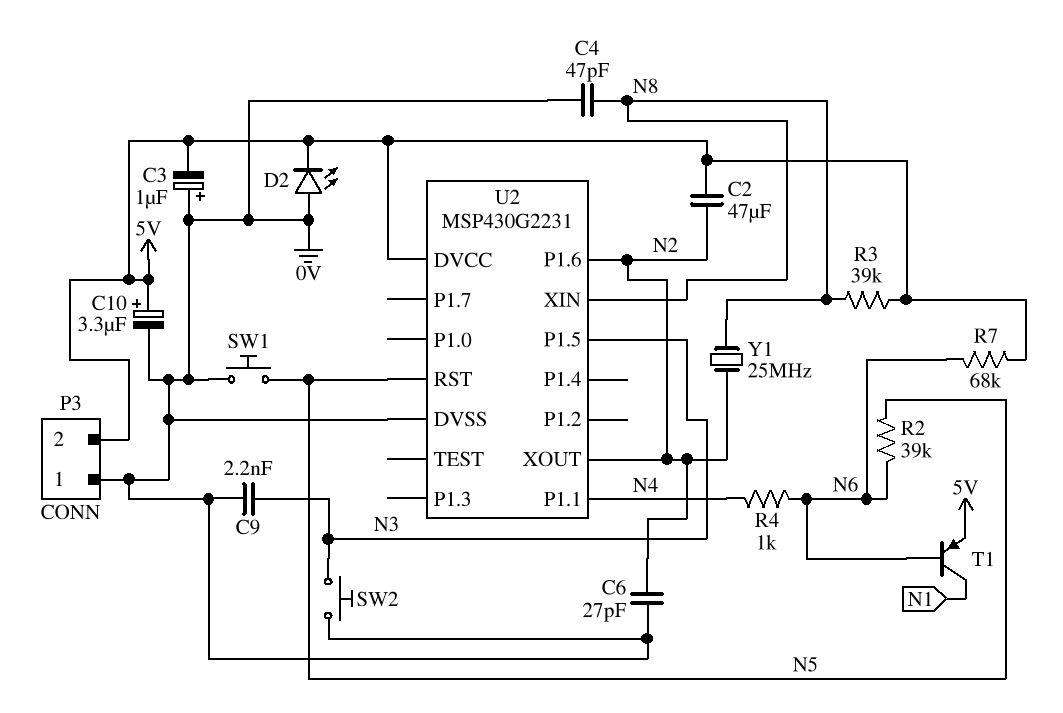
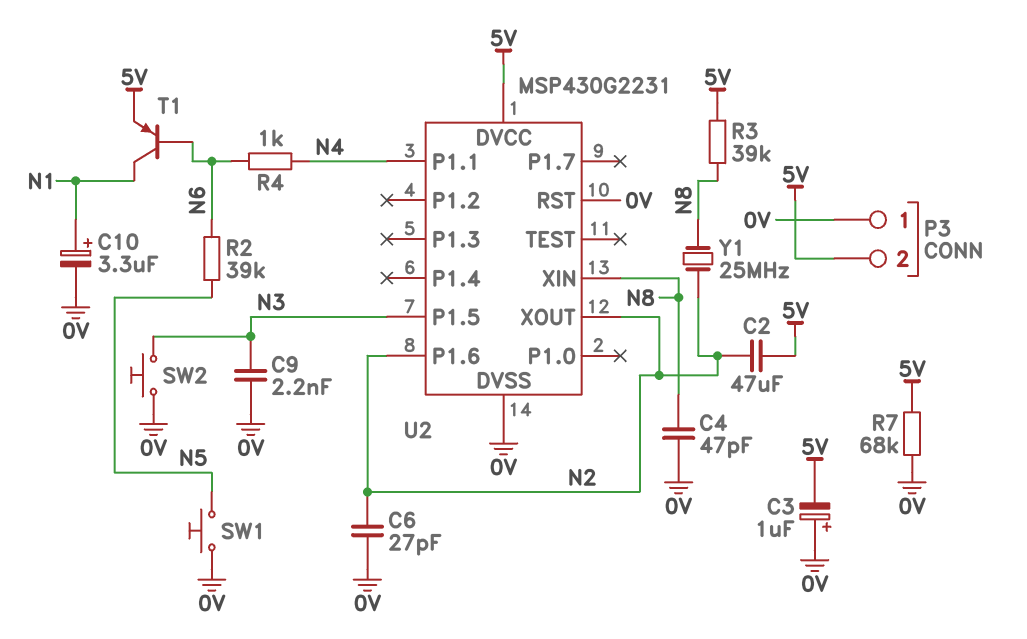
C10: 3.3uF (plus 5V, minus 0V) -> 3.3uF (plus N1, minus 0V)
D2: LED (A 0V, K 5V) -> none
R7: 68k (5V, N6) -> 68k (0V, 5V)
U2 pin RST: N5 -> 0V

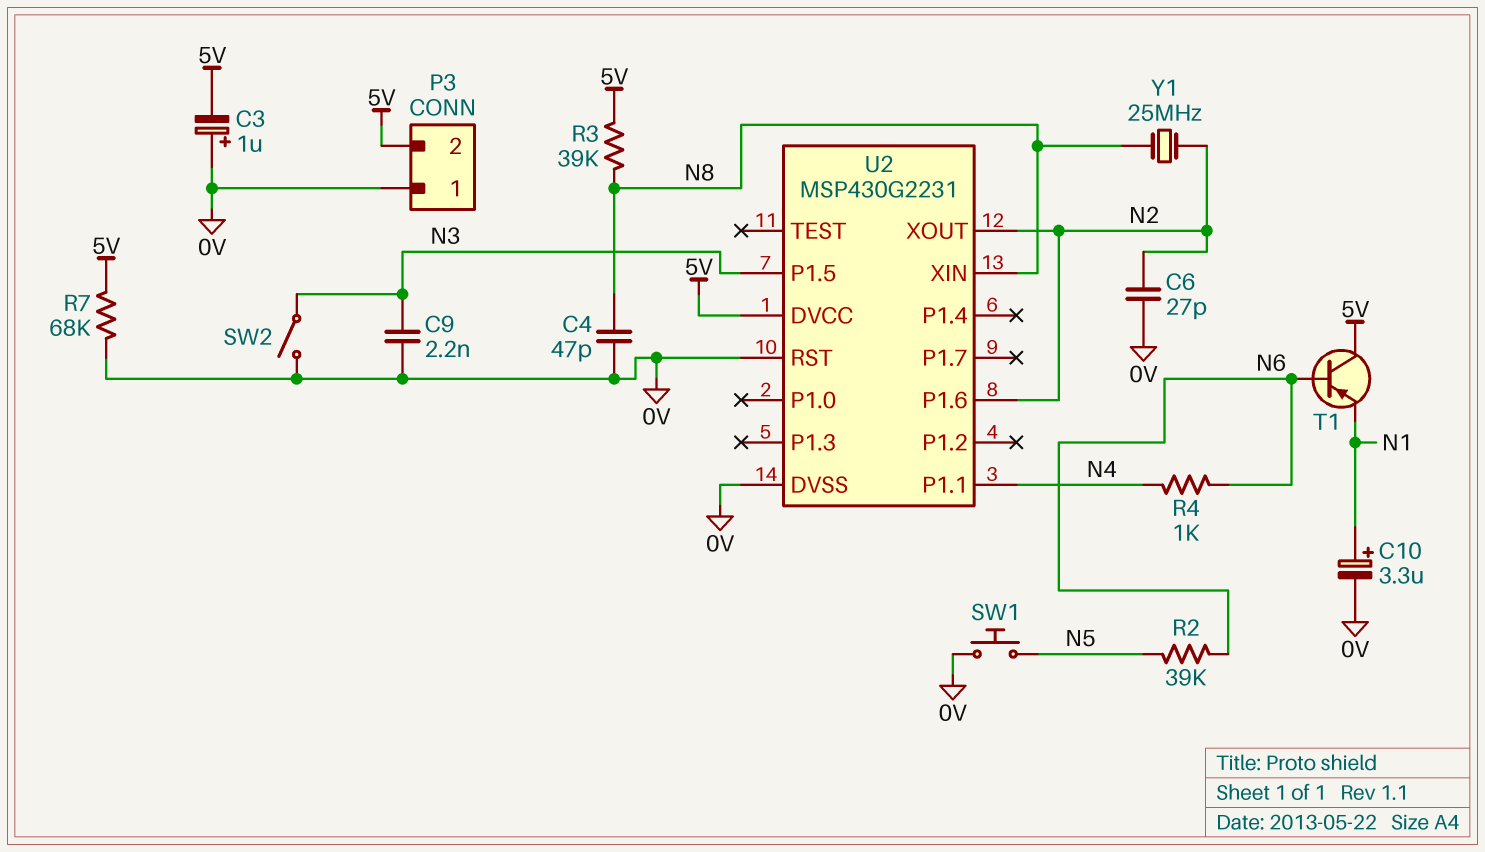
C2: 47uF (5V, N2) -> none
SW2: button (0V, N3) -> switch (0V, N3)
T1: PNP (B N6, C N1, E 5V) -> PNP (B N6, C 5V, E N1)

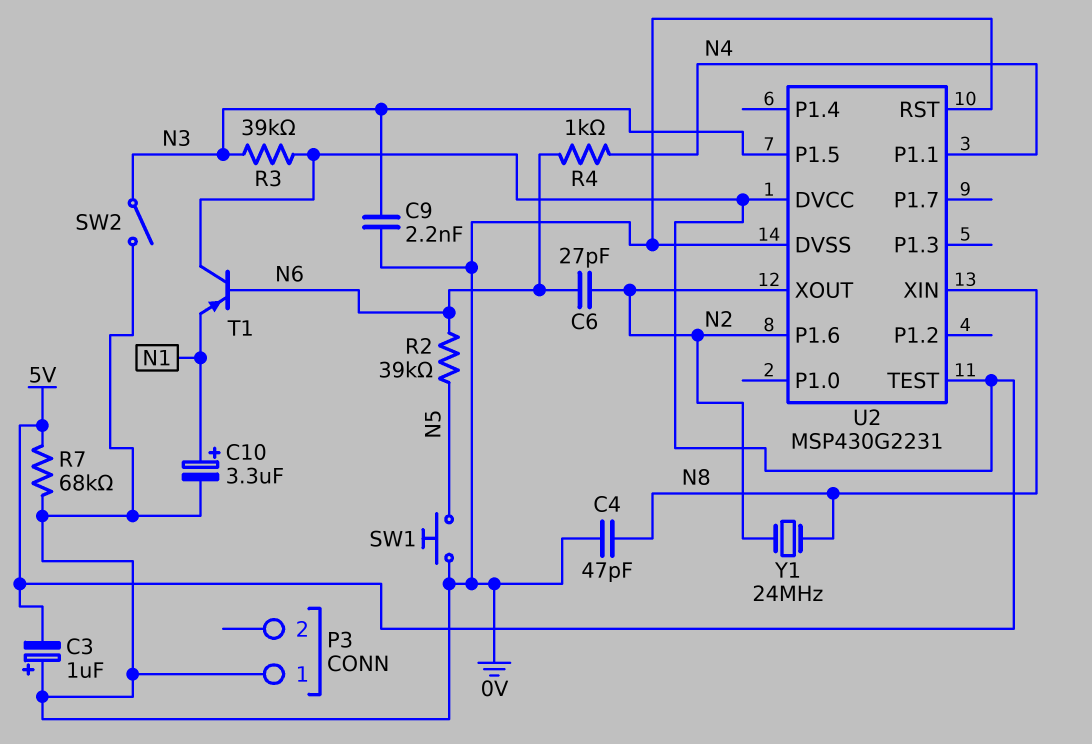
C6: 27pF (0V, N2) -> 27pF (N2, N6)
P3 pin 2: 5V -> none
R3: 39k (5V, N8) -> 39k (5V, N3)
U2 pin TEST: none -> 5V
Y1: 25MHz (N2, N8) -> 24MHz (N2, N8)

